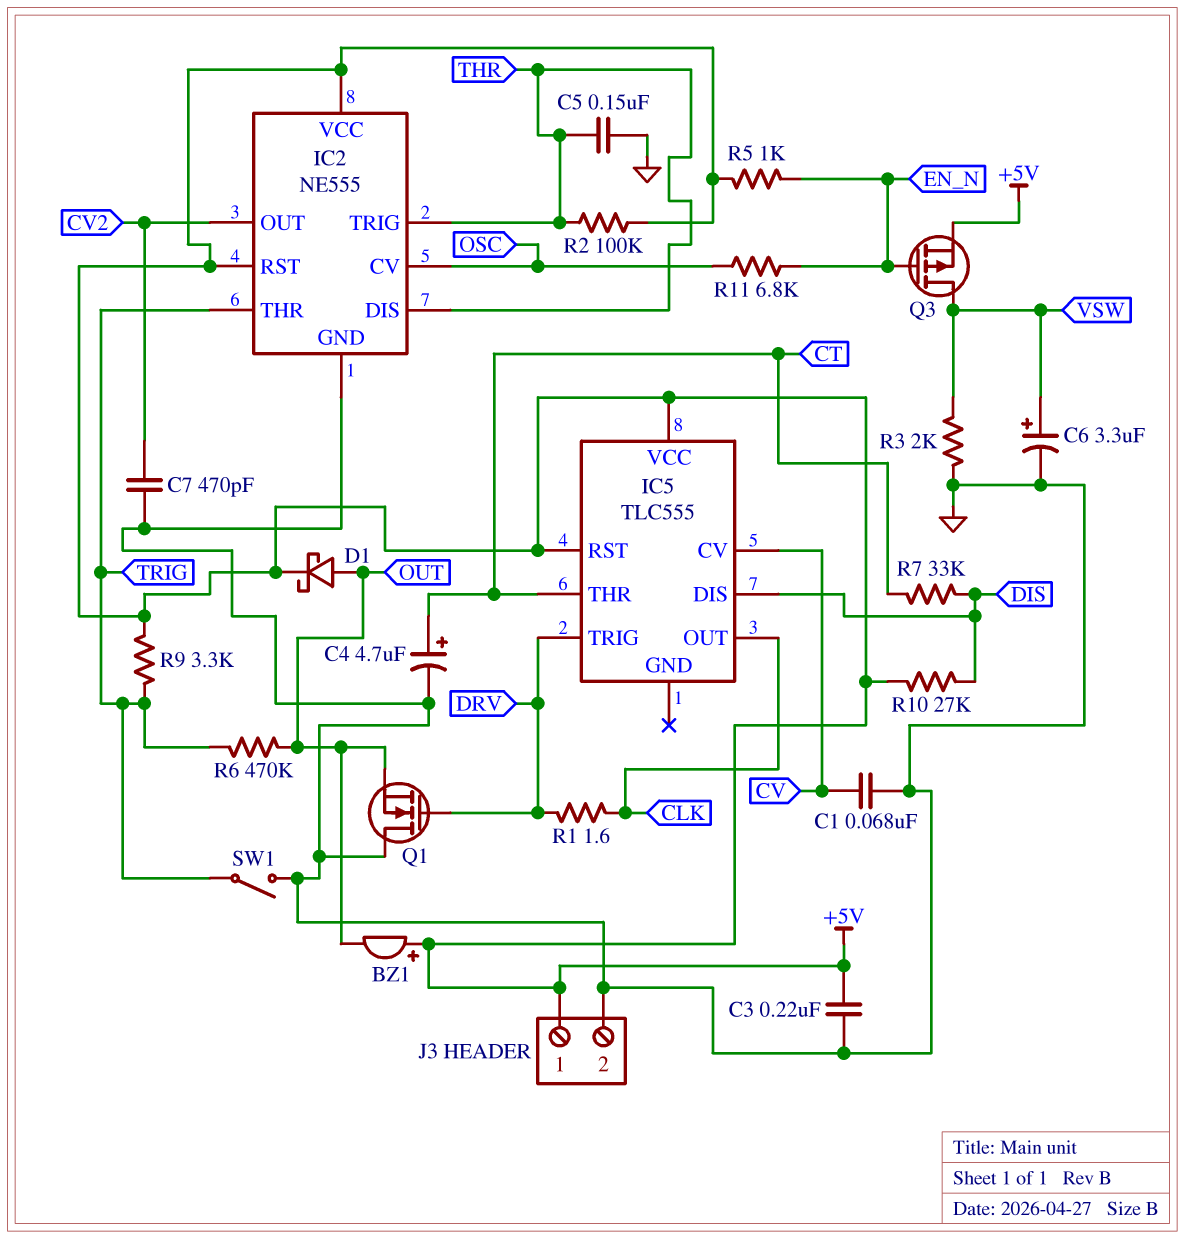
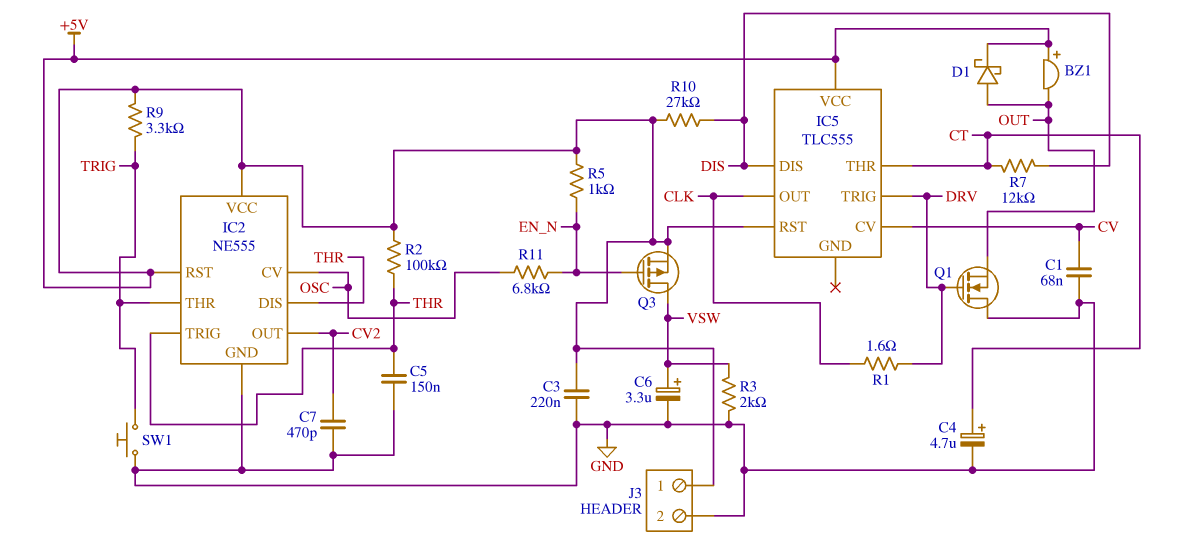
R6: 470k (OUT, TRIG) -> none
R7: 33k (CT, DIS) -> 12k (CT, DIS)
SW1: switch (GND, TRIG) -> button (GND, TRIG)

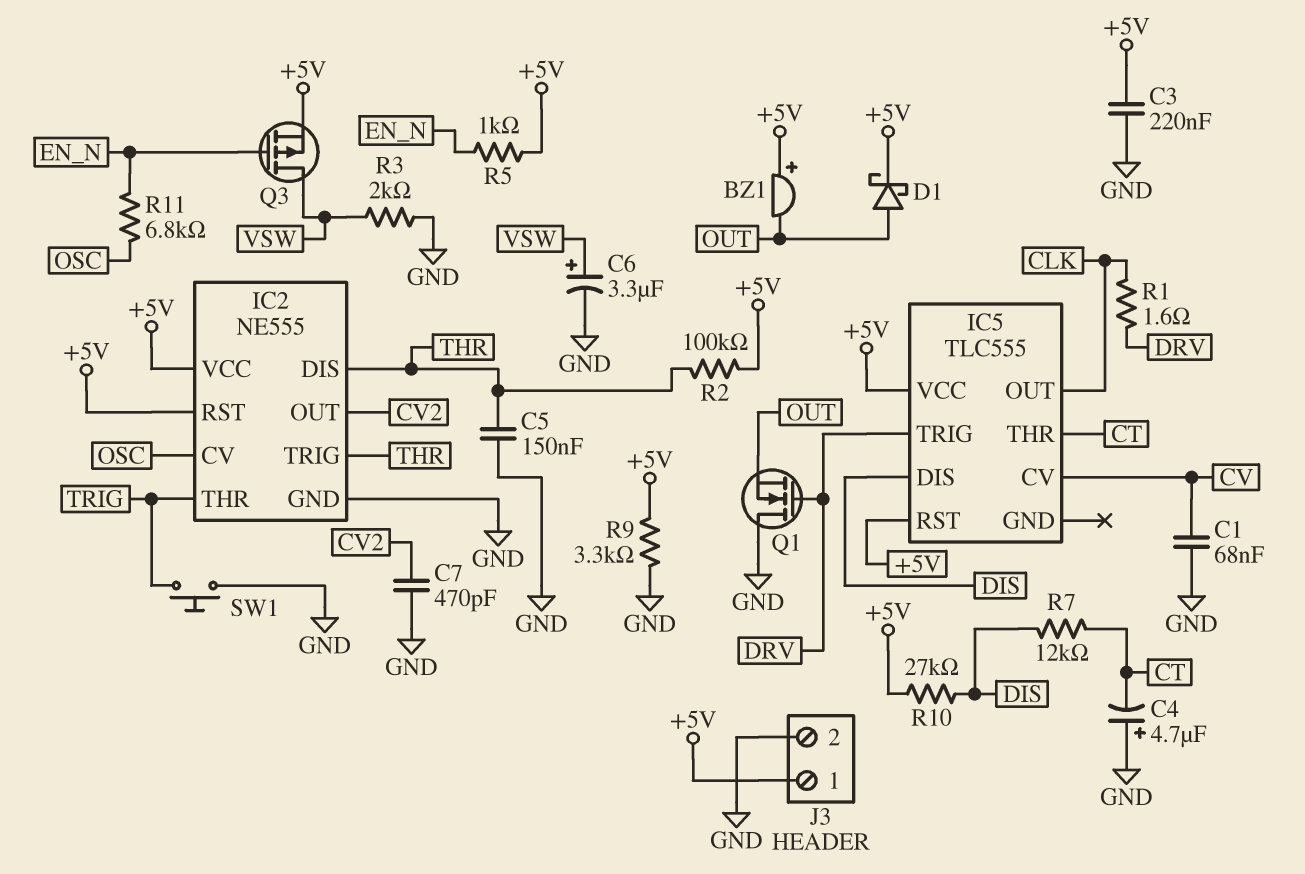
C4: 4.7uF (plus CT, minus GND) -> 4.7uF (plus GND, minus CT)
R9: 3.3k (+5V, TRIG) -> 3.3k (+5V, GND)

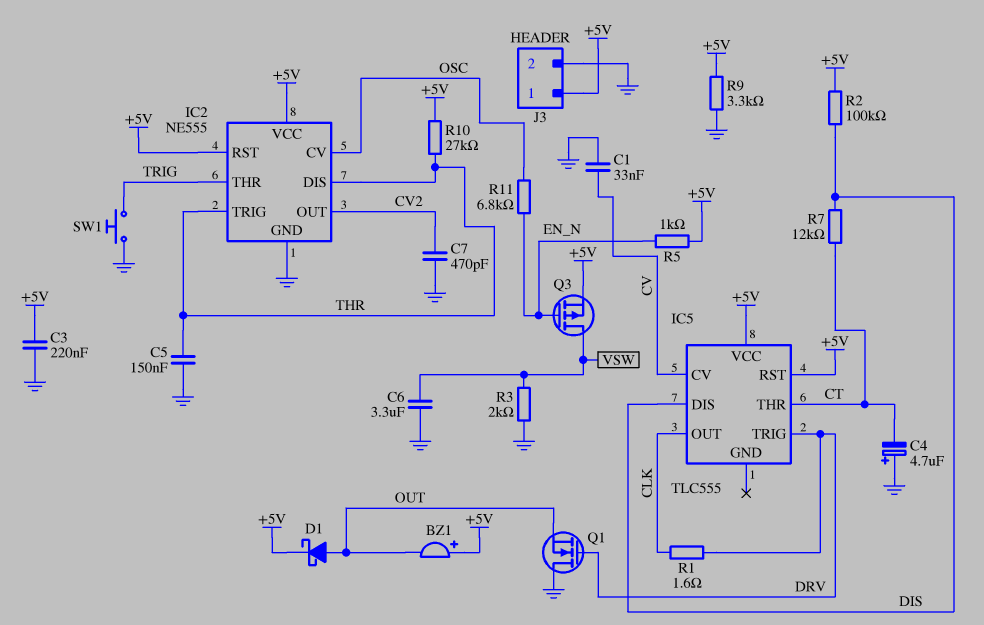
C1: 68nF (CV, GND) -> 33nF (CV, GND)
C6: 3.3uF (plus VSW, minus GND) -> 3.3uF (GND, VSW)
R2: 100k (+5V, THR) -> 100k (+5V, DIS)
R10: 27k (+5V, DIS) -> 27k (+5V, THR)

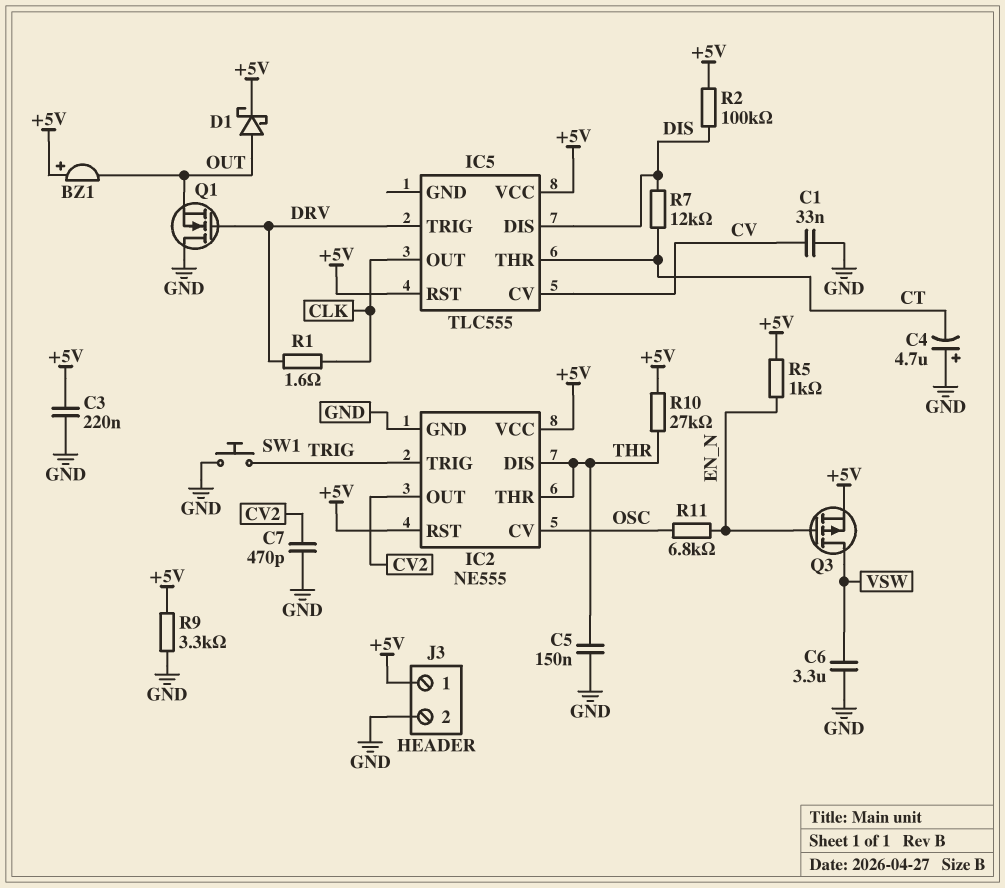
IC2 pin THR: TRIG -> THR
IC2 pin TRIG: THR -> TRIG
R3: 2k (GND, VSW) -> none

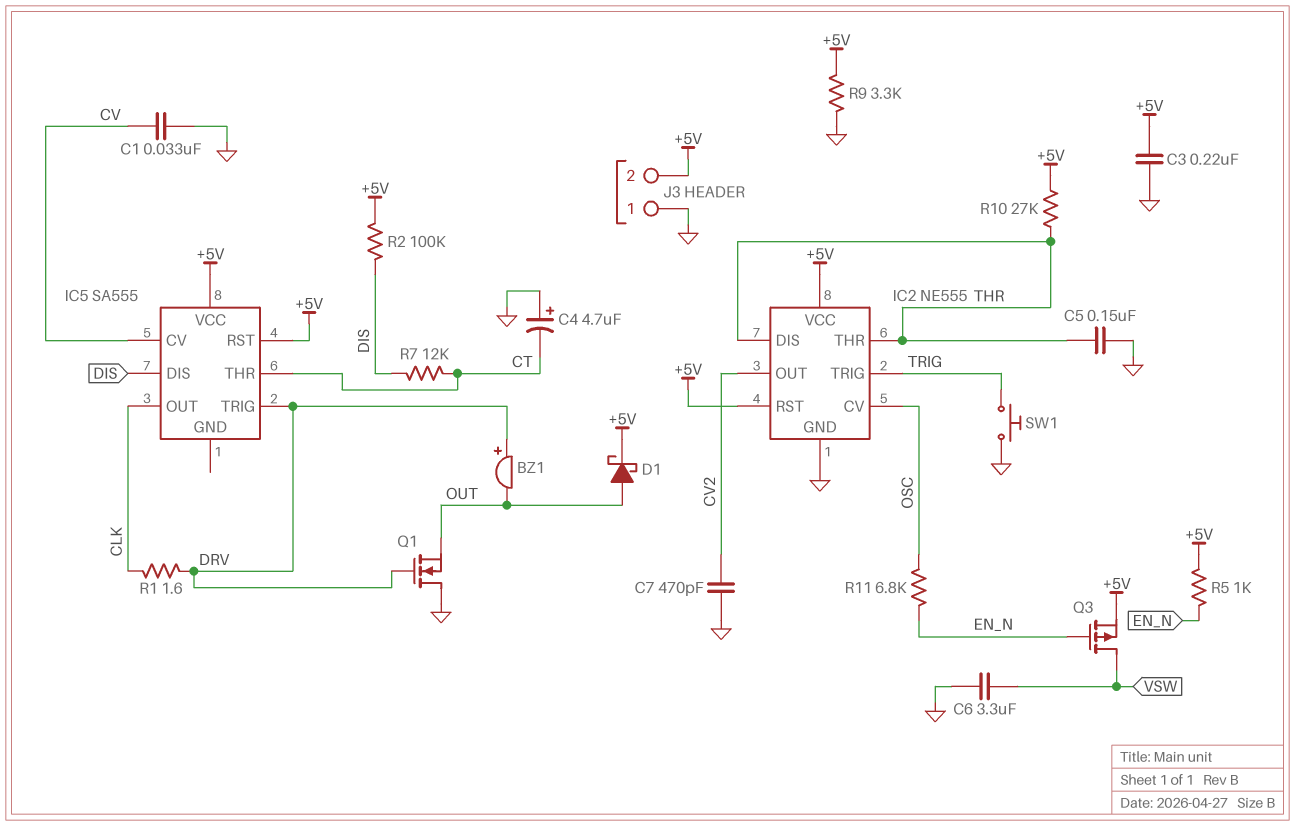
BZ1: buzzer (plus +5V, minus OUT) -> buzzer (plus DRV, minus OUT)
IC5: TLC555 -> SA555
J3 pin 1: +5V -> GND
J3 pin 2: GND -> +5V

